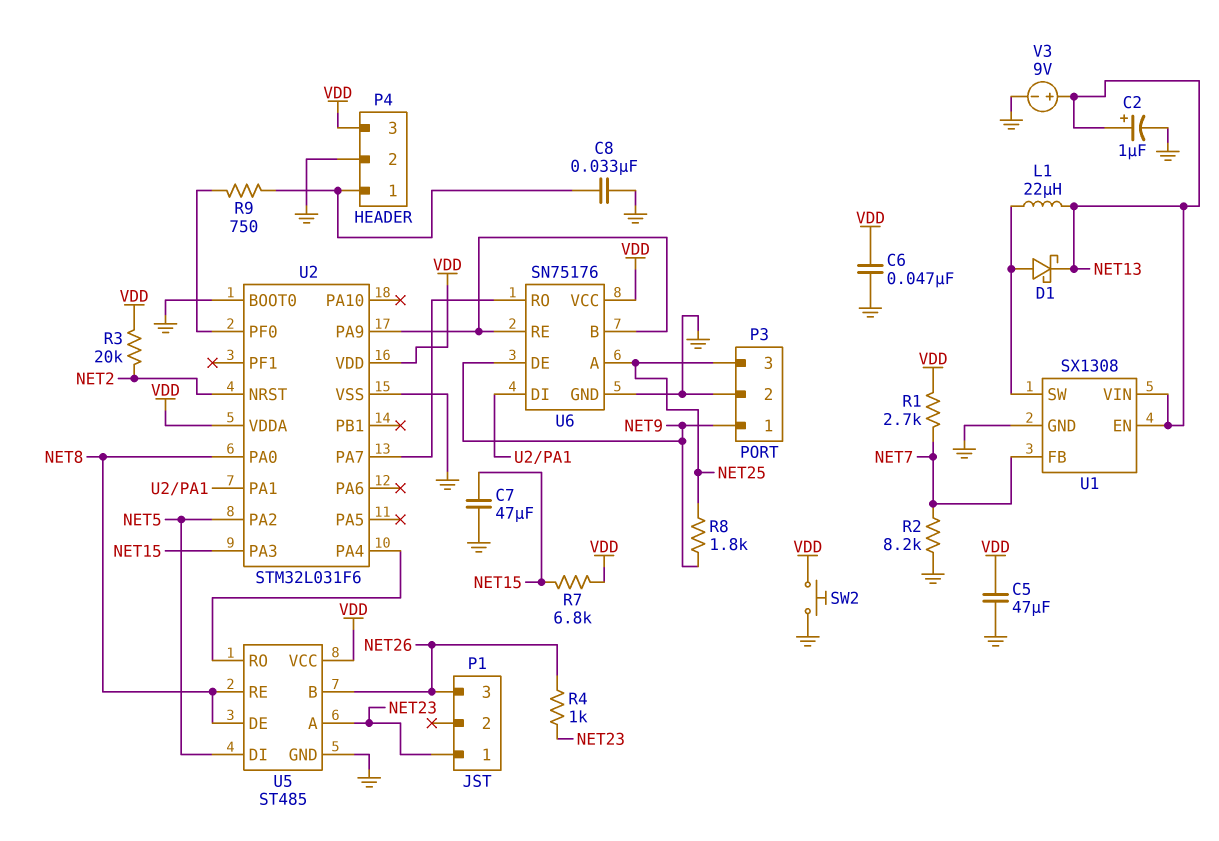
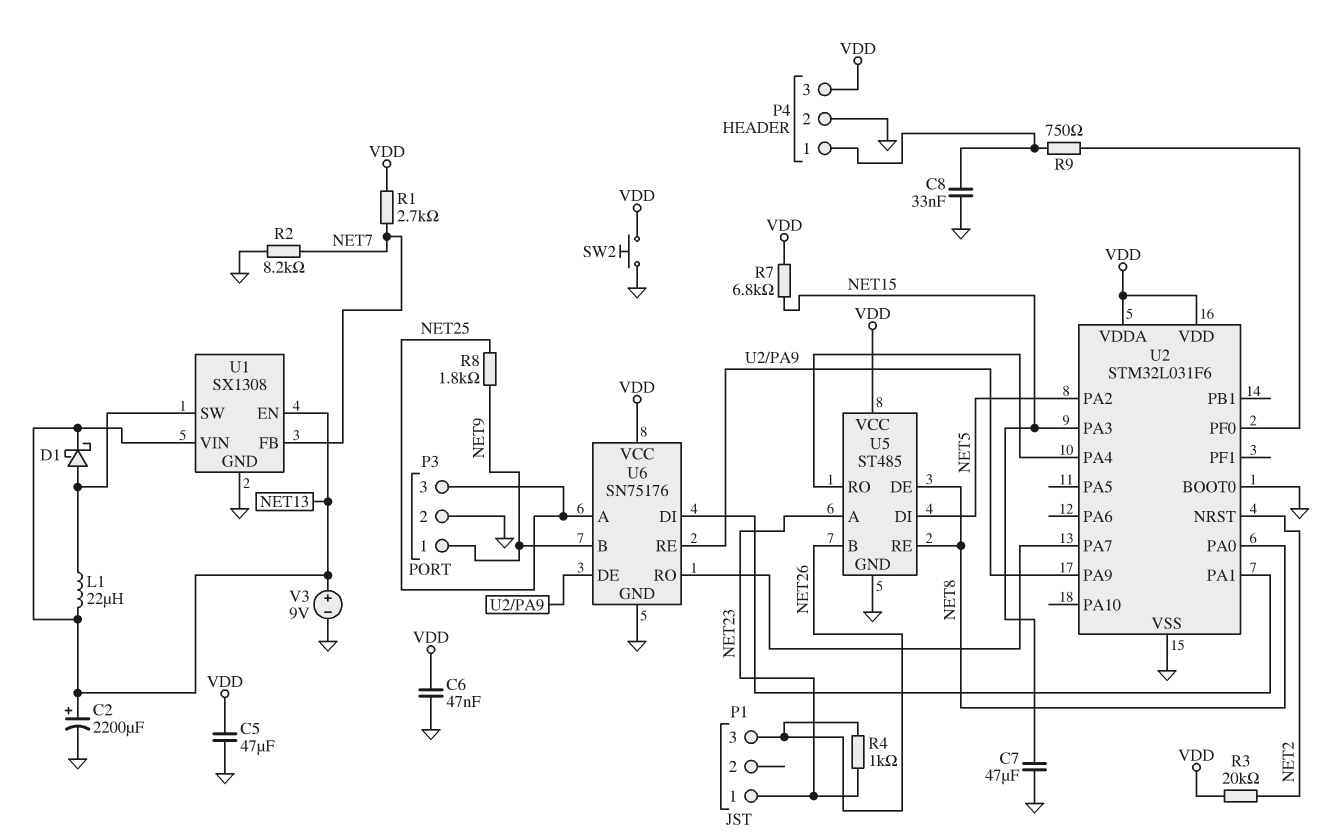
C2: 1uF (plus NET13, minus GND) -> 2200uF (plus NET13, minus GND)
U6 pin B: U2/PA9 -> NET9
U6 pin DE: NET9 -> U2/PA9

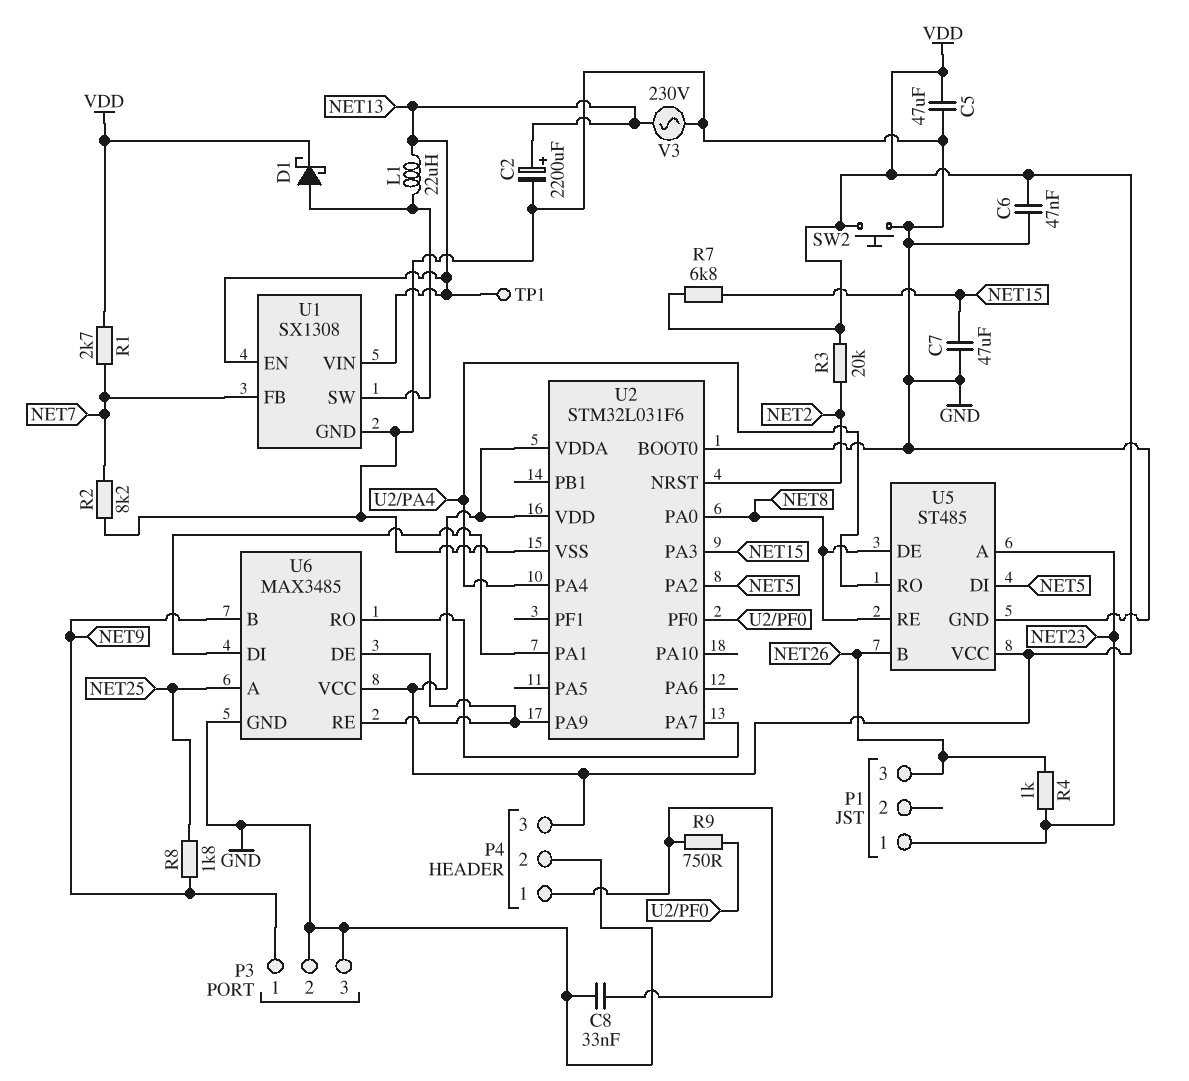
D1: schottky (A U1/SW, K NET13) -> schottky (A U1/SW, K VDD)
P3 pin 3: NET25 -> GND
TP1: none -> test point (NET13)
U6: SN75176 -> MAX3485
V3: 9V (plus NET13, minus GND) -> AC 230V (GND, NET13)

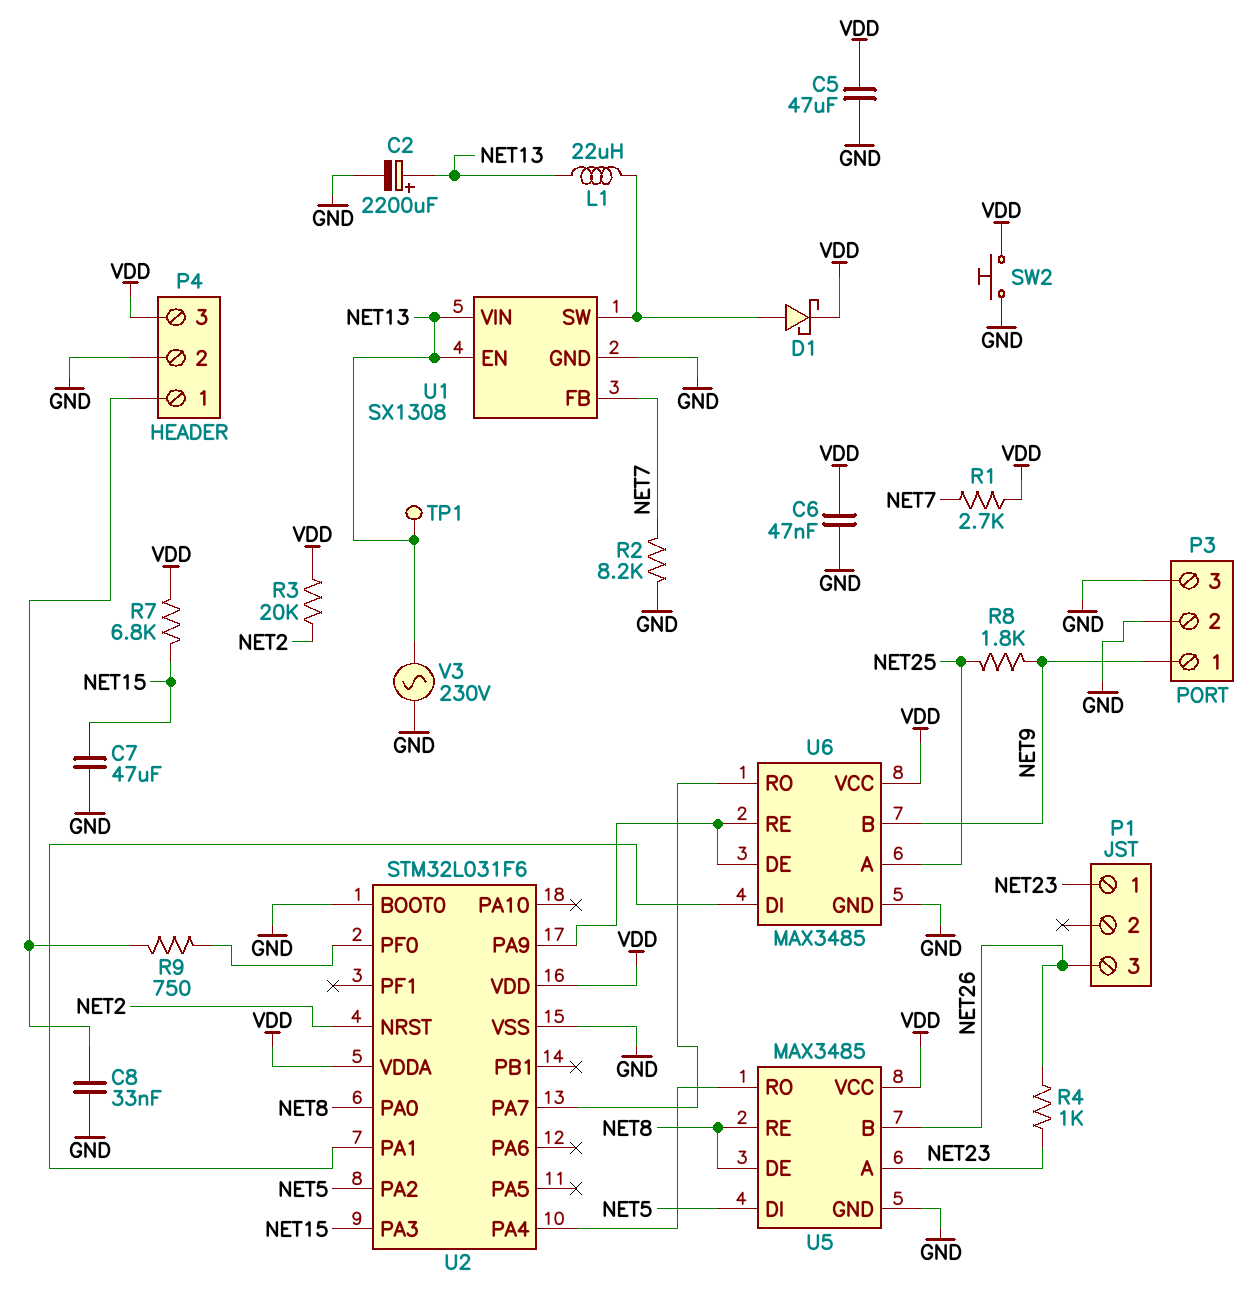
U5: ST485 -> MAX3485

